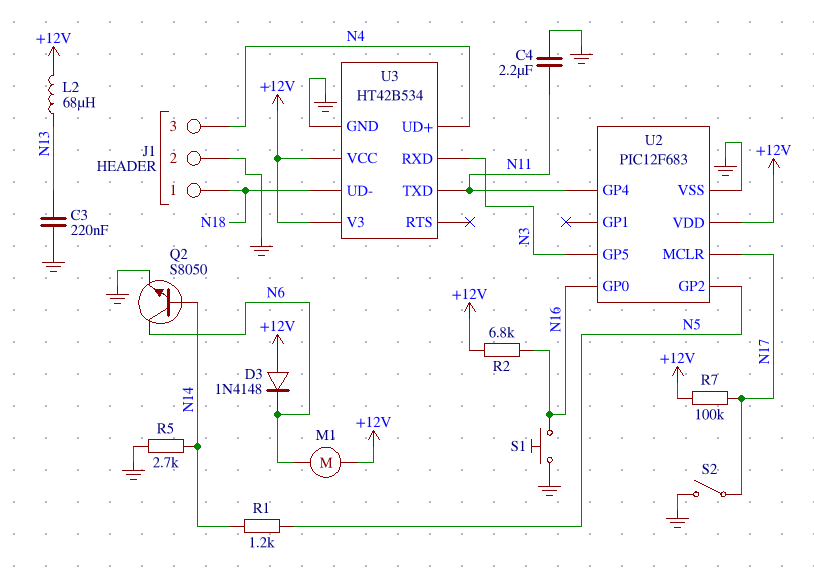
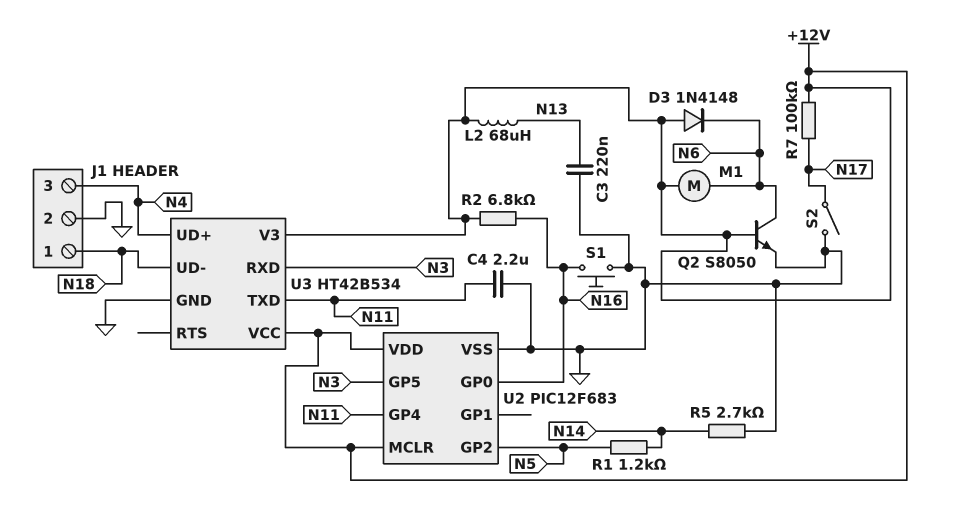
Q2: NPN S8050 (B N14, C N6, E GND) -> NPN S8050 (B +12V, C N6, E GND)
U2 pin MCLR: N17 -> +12V

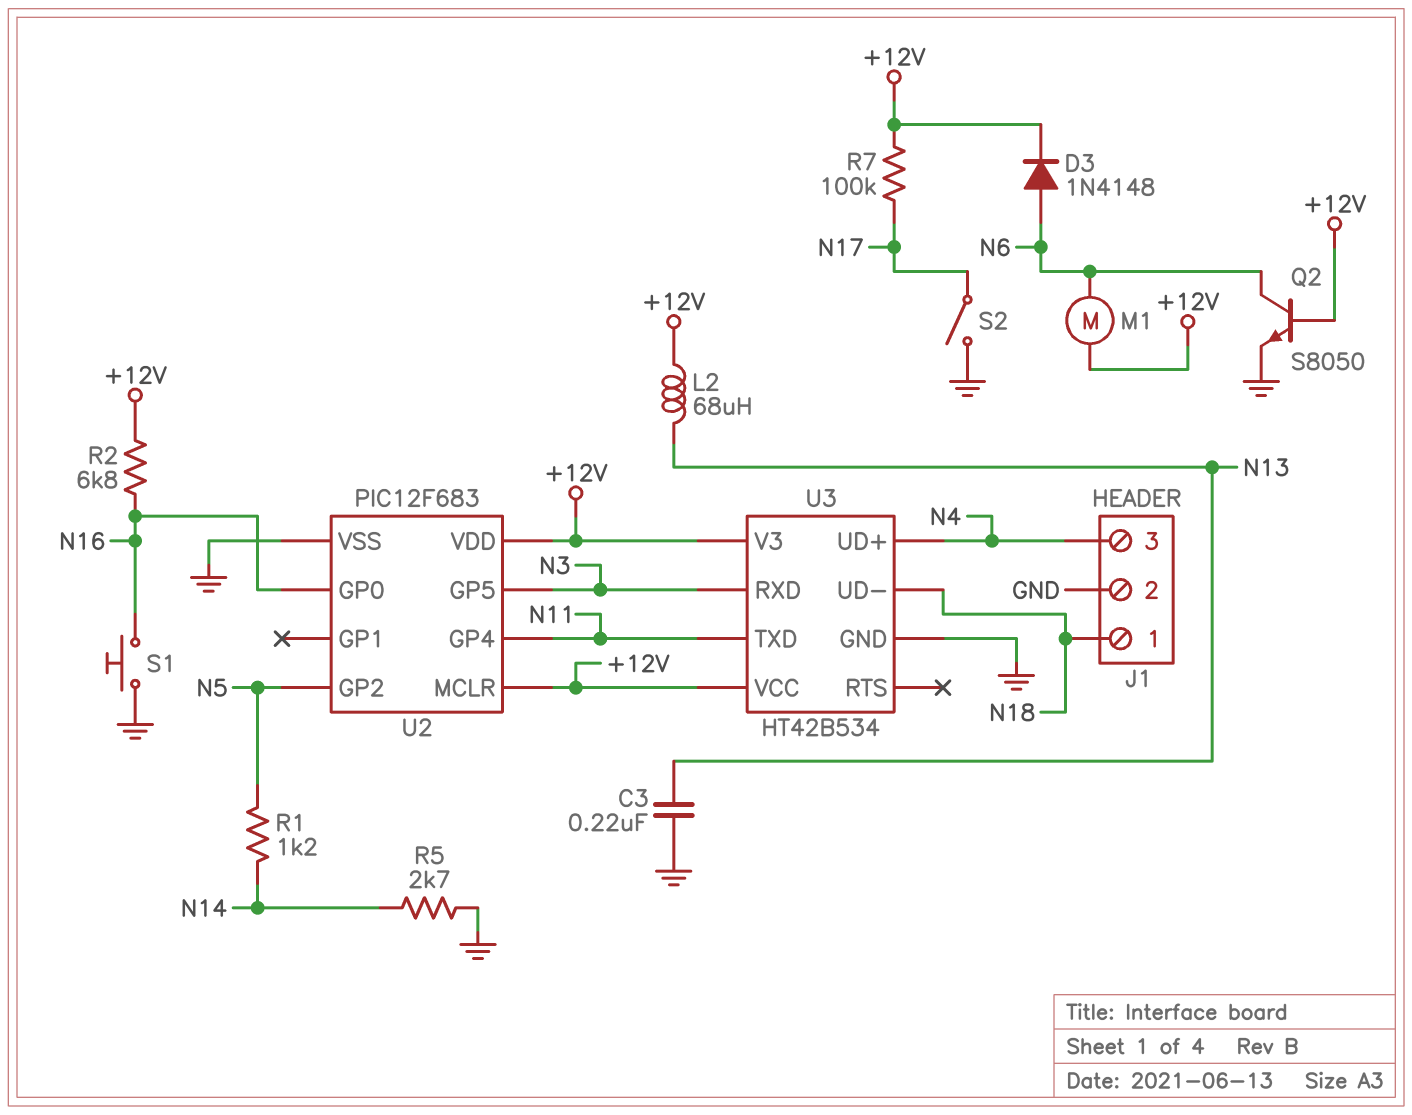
C4: 2.2uF (GND, N11) -> none
D3: diode 1N4148 (A +12V, K N6) -> diode 1N4148 (A N6, K +12V)

